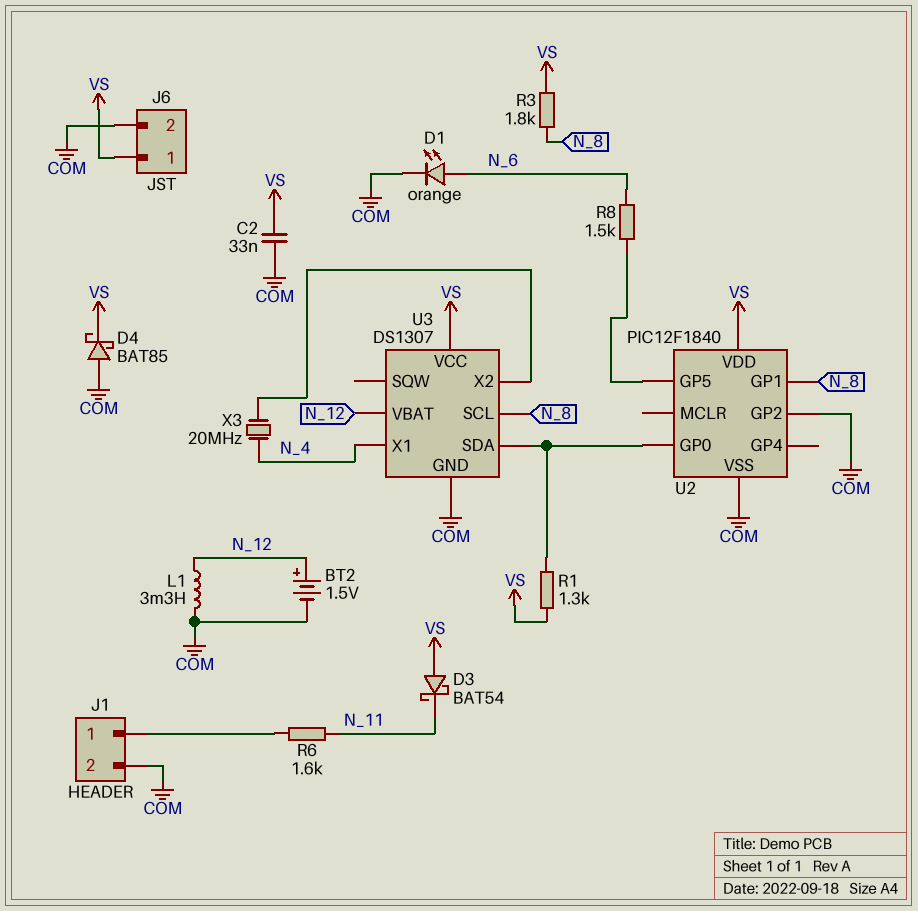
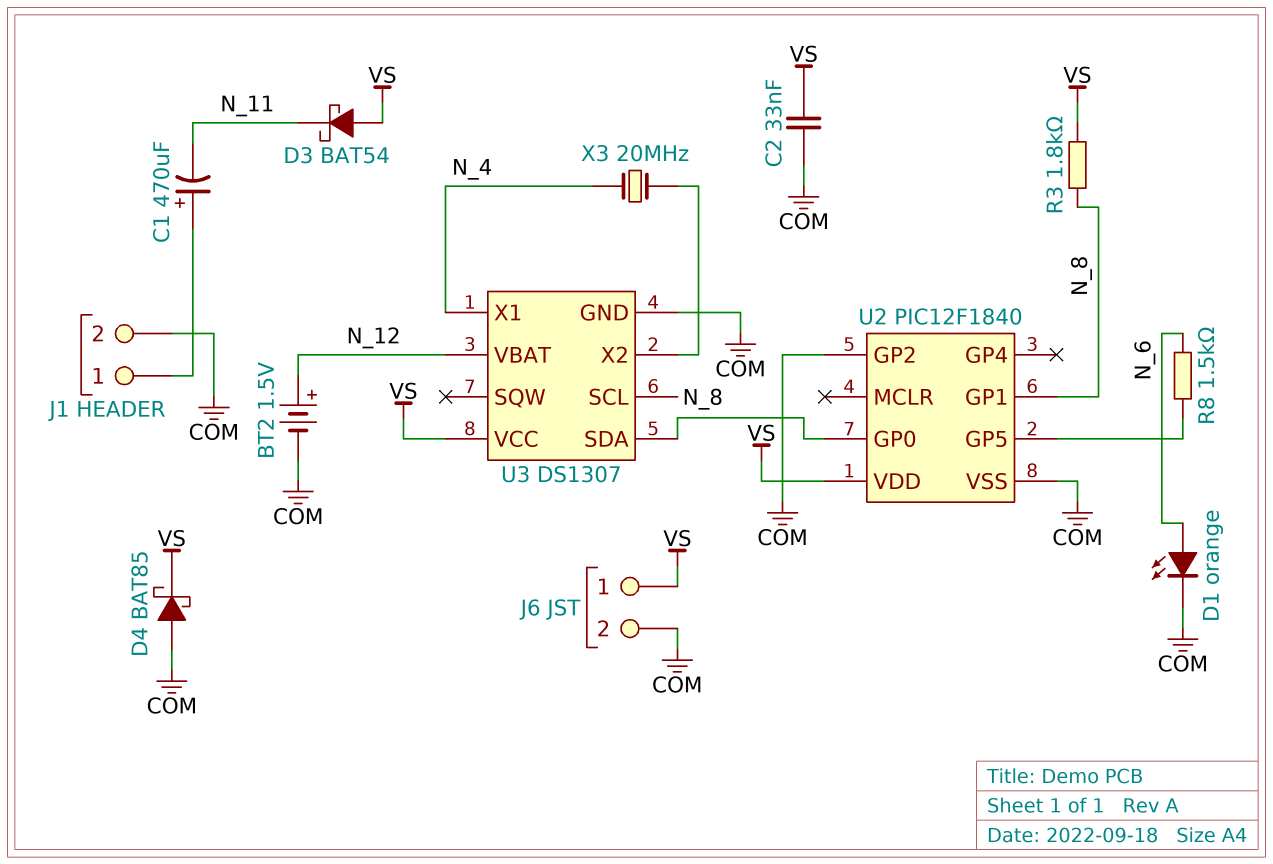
C1: none -> 470uF (plus J1/1, minus N_11)
L1: 3.3mH (COM, N_12) -> none
R1: 1.3k (U2/GP0, VS) -> none
R6: 1.6k (J1/1, N_11) -> none

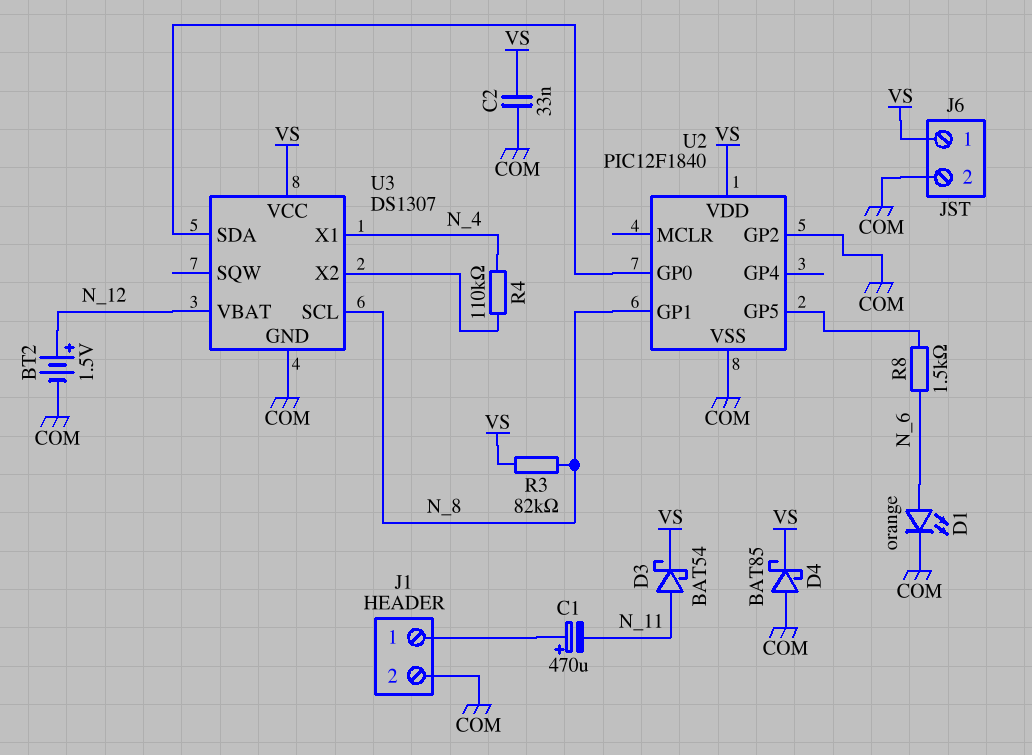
D3: schottky BAT54 (A VS, K N_11) -> schottky BAT54 (A N_11, K VS)
R3: 1.8k (N_8, VS) -> 82k (N_8, VS)
R4: none -> 110k (N_4, U3/X2)
X3: 20MHz (N_4, U3/X2) -> none

